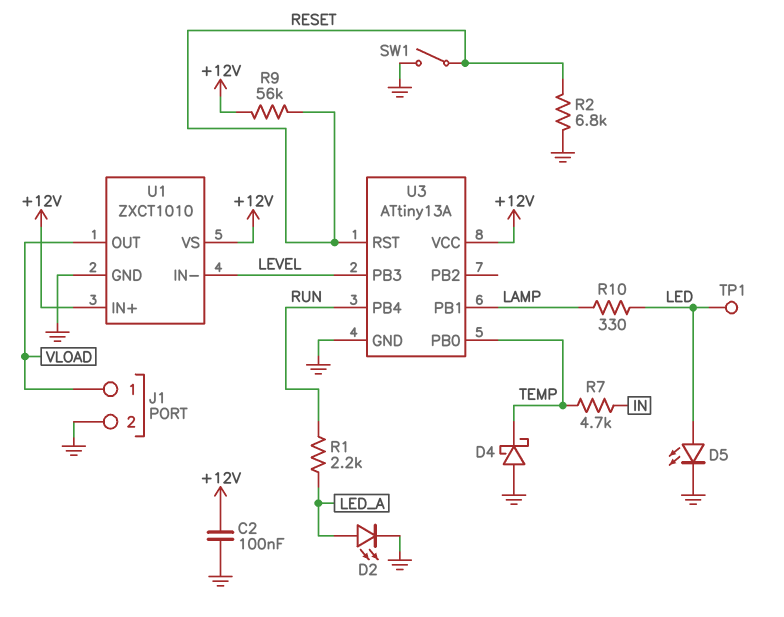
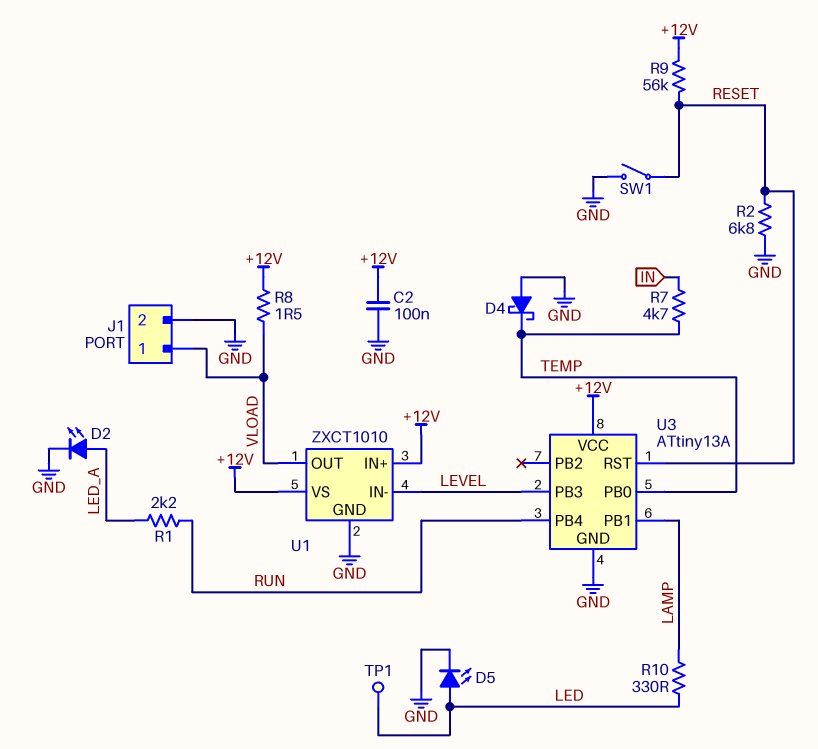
R8: none -> 1.5 (+12V, VLOAD)

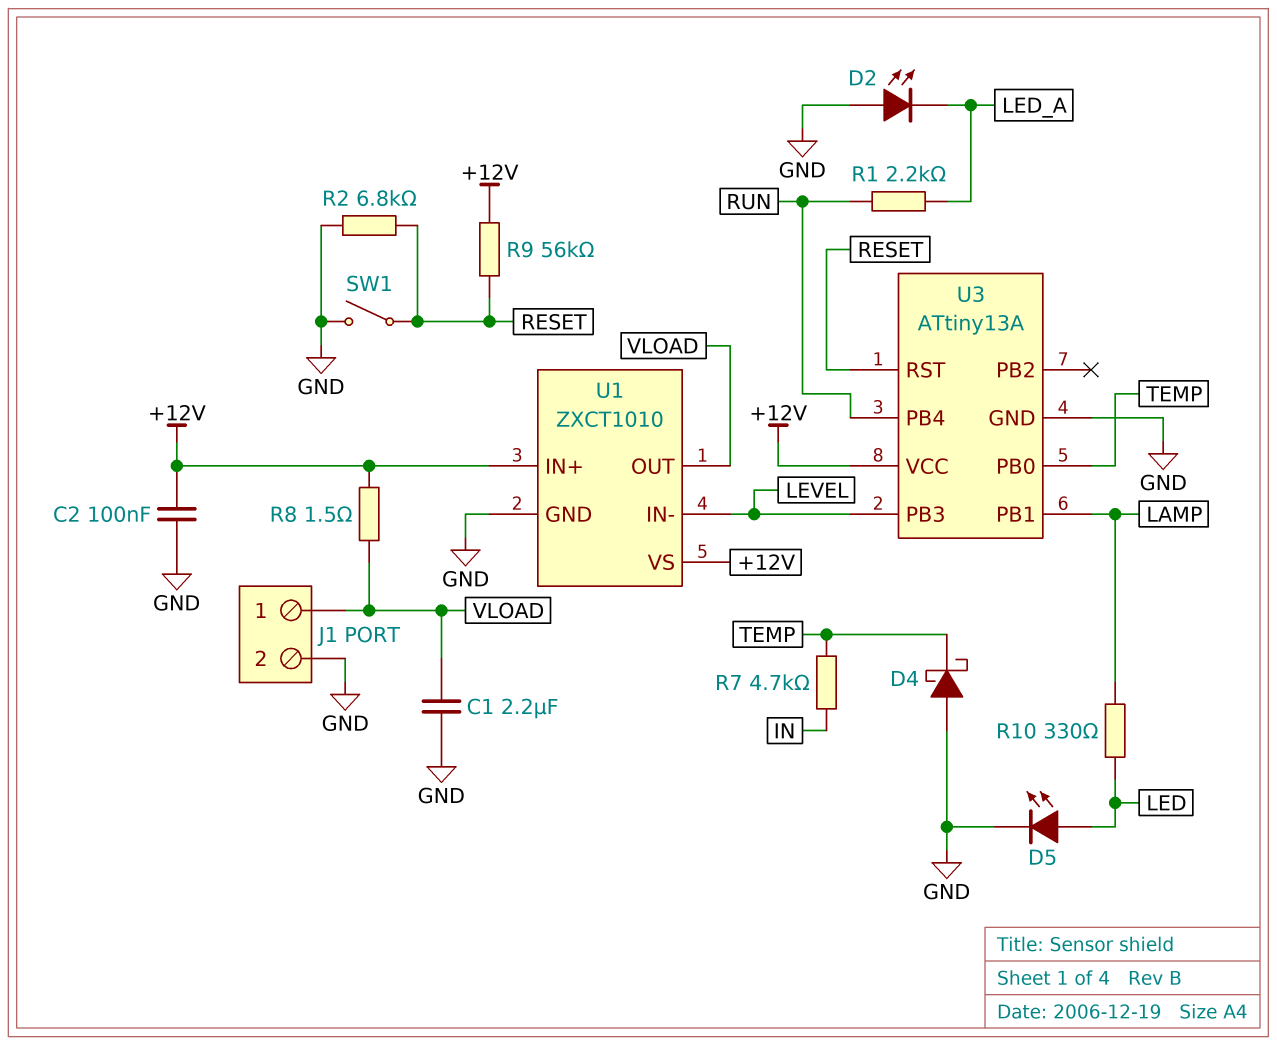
C1: none -> 2.2uF (GND, VLOAD)
D2: LED (A LED_A, K GND) -> LED (A GND, K LED_A)
TP1: test point (LED) -> none

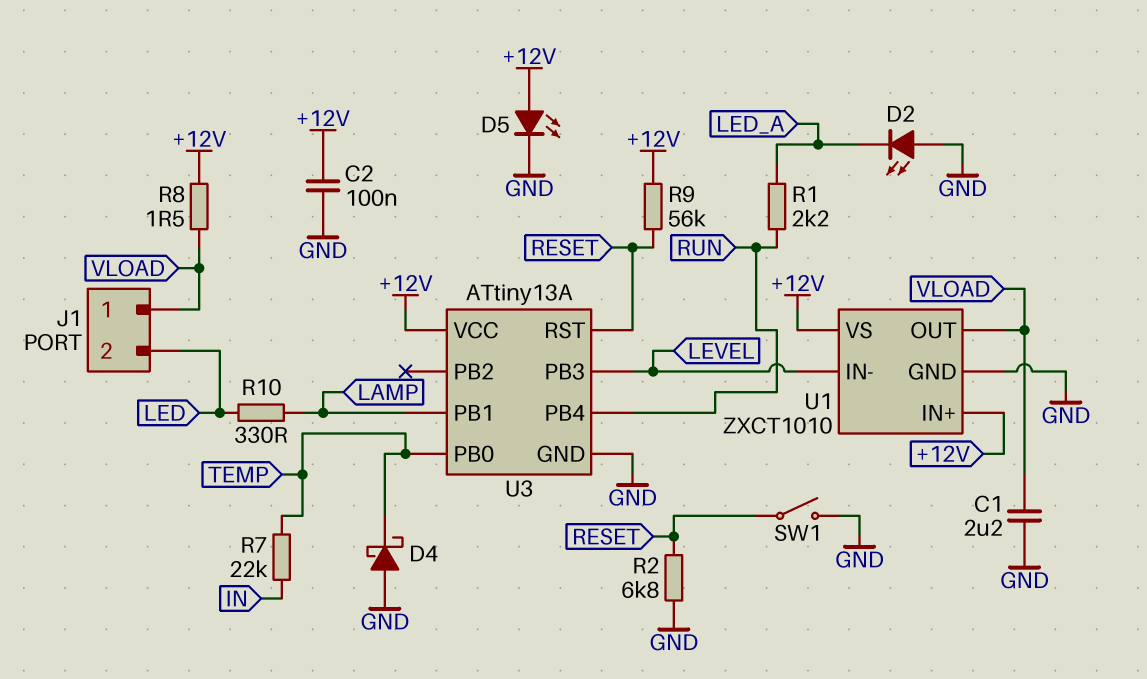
D5: LED (A LED, K GND) -> LED (A +12V, K GND)
J1 pin 2: GND -> LED
R7: 4.7k (IN, TEMP) -> 22k (IN, TEMP)

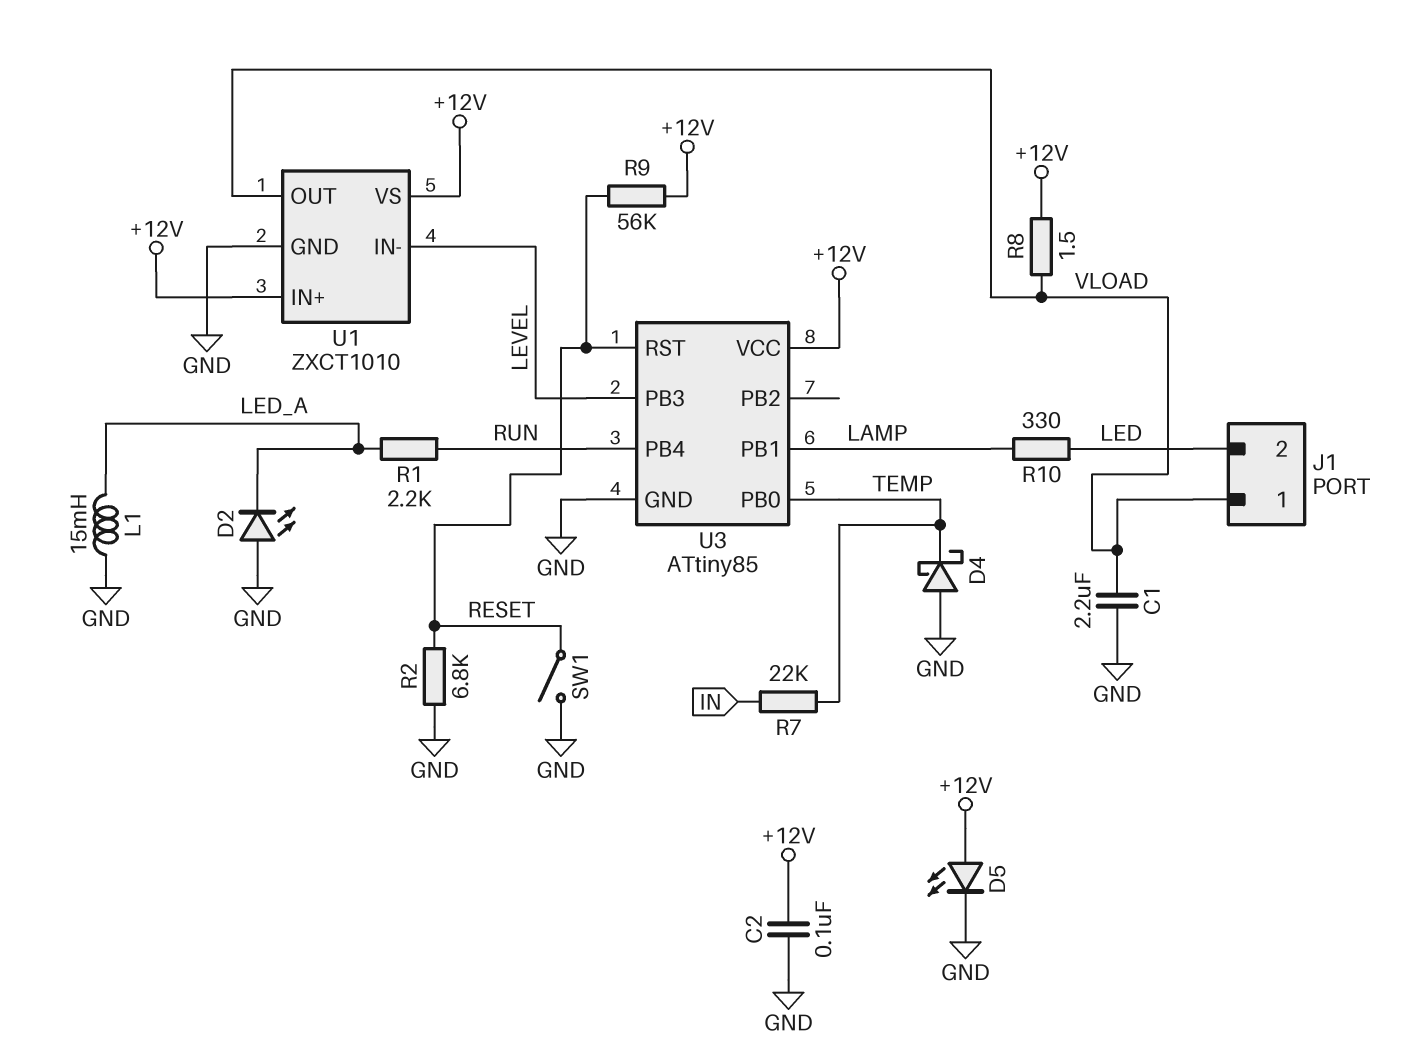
L1: none -> 15mH (GND, LED_A)
U3: ATtiny13A -> ATtiny85

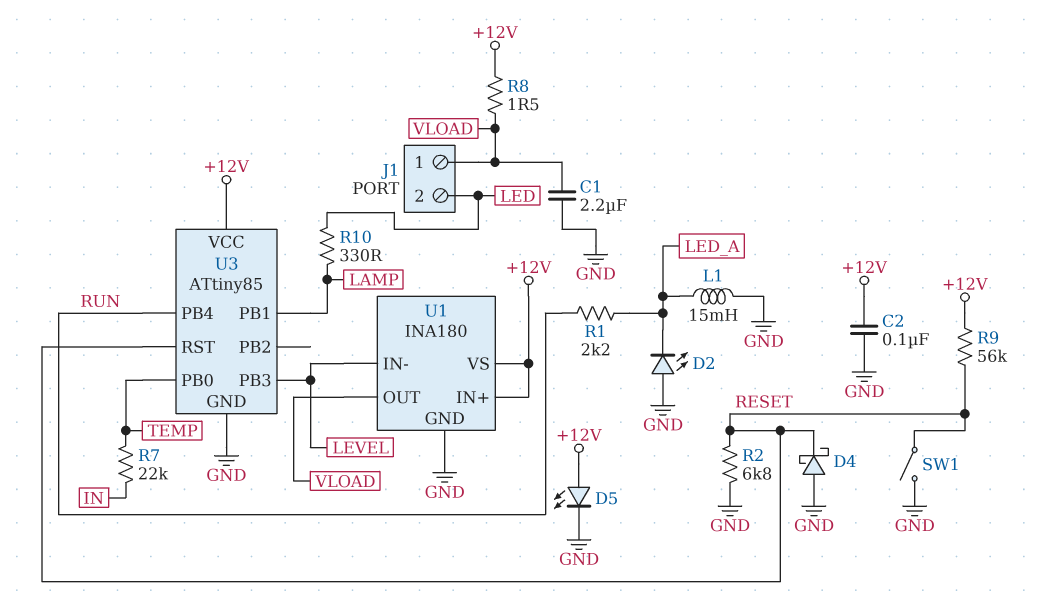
D4: schottky (A GND, K TEMP) -> schottky (A GND, K RESET)
U1: ZXCT1010 -> INA180

